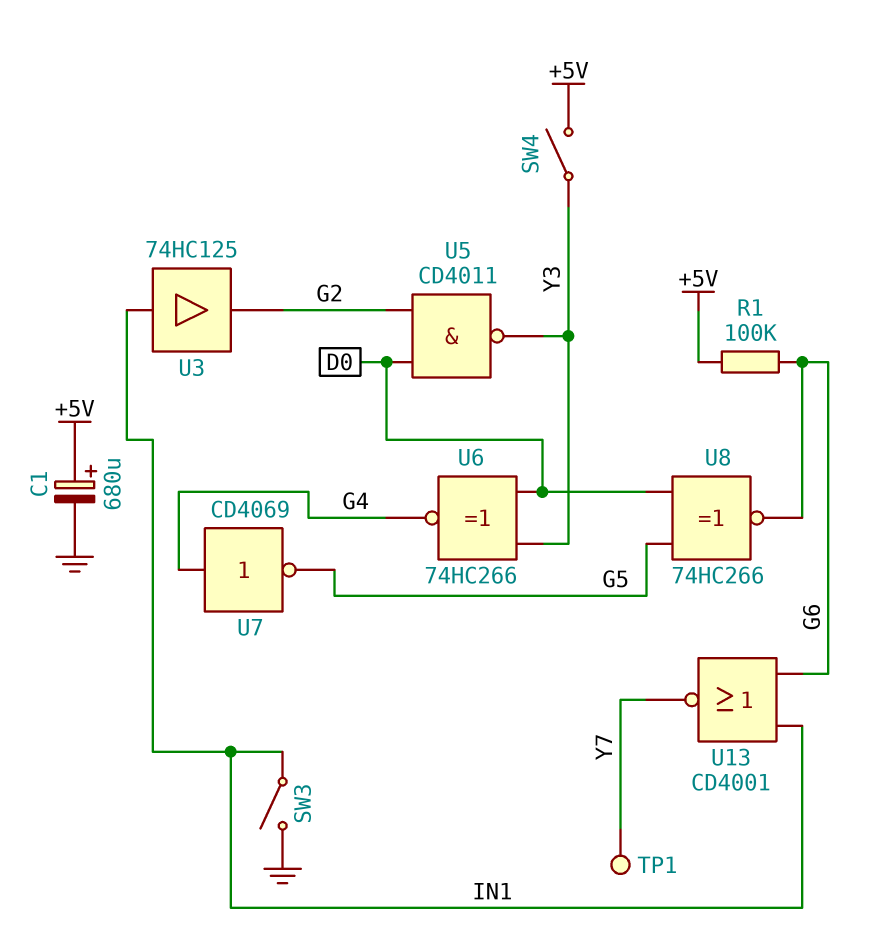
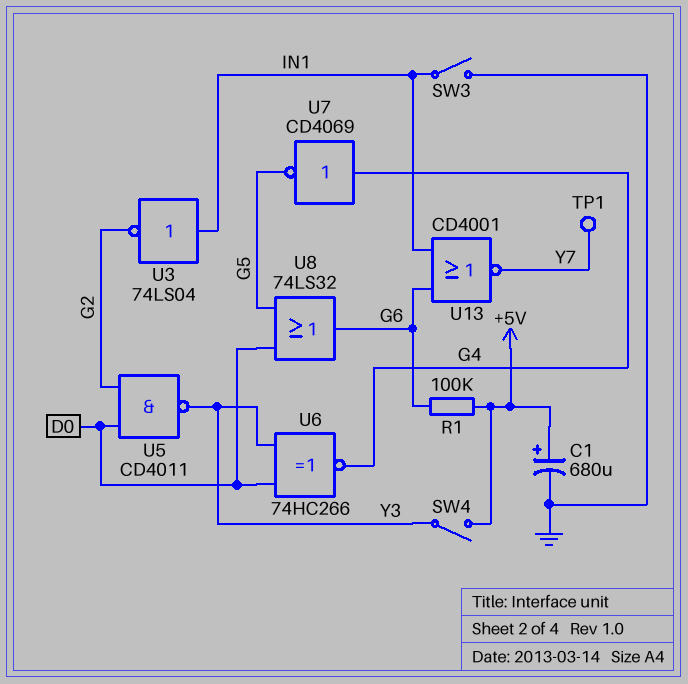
U3: buffer 74HC125 (in IN1, out G2) -> NOT 74LS04 (in IN1, out G2)
U8: XNOR 74HC266 (in D0, in G5, out G6) -> OR 74LS32 (in D0, in G5, out G6)

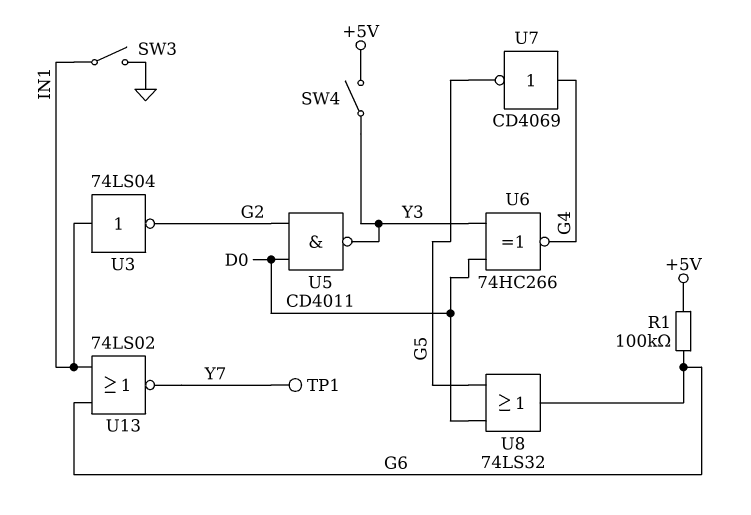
C1: 680uF (plus +5V, minus GND) -> none
U13: NOR CD4001 (in G6, in IN1, out Y7) -> NOR 74LS02 (in G6, in IN1, out Y7)

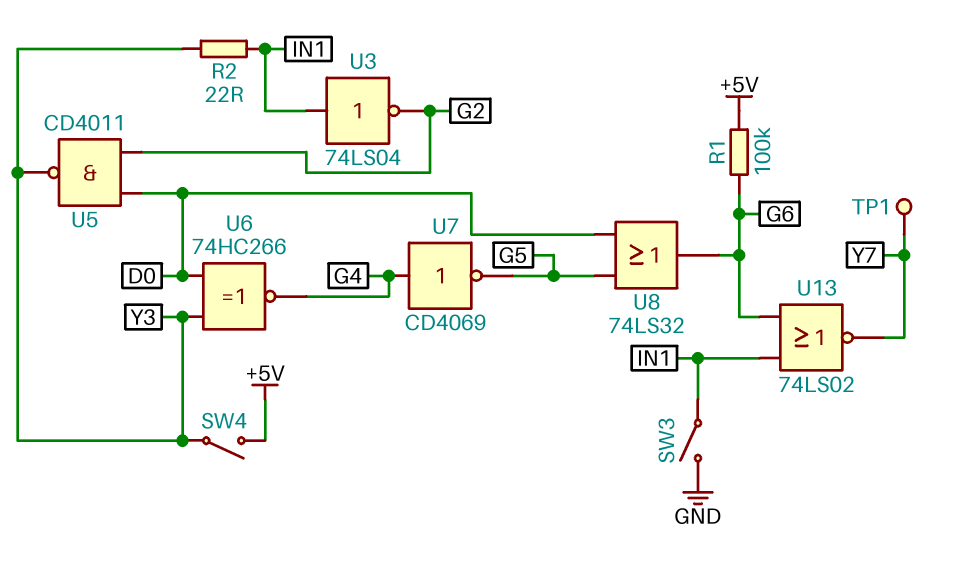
R2: none -> 22 (IN1, Y3)

